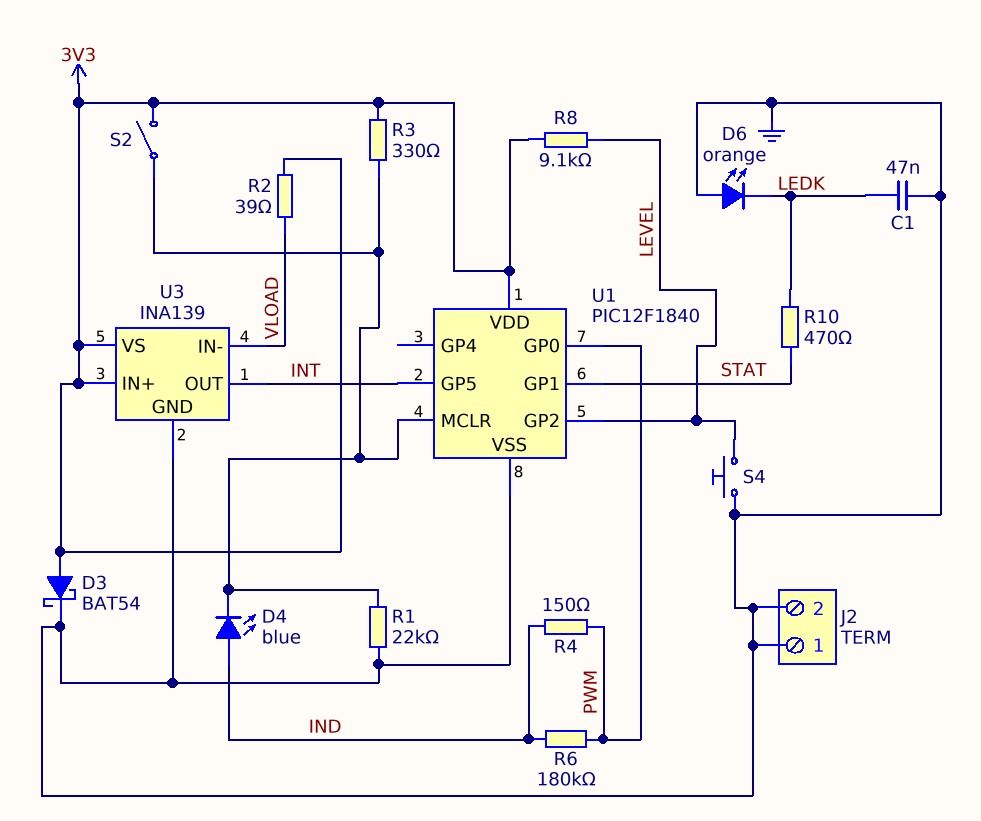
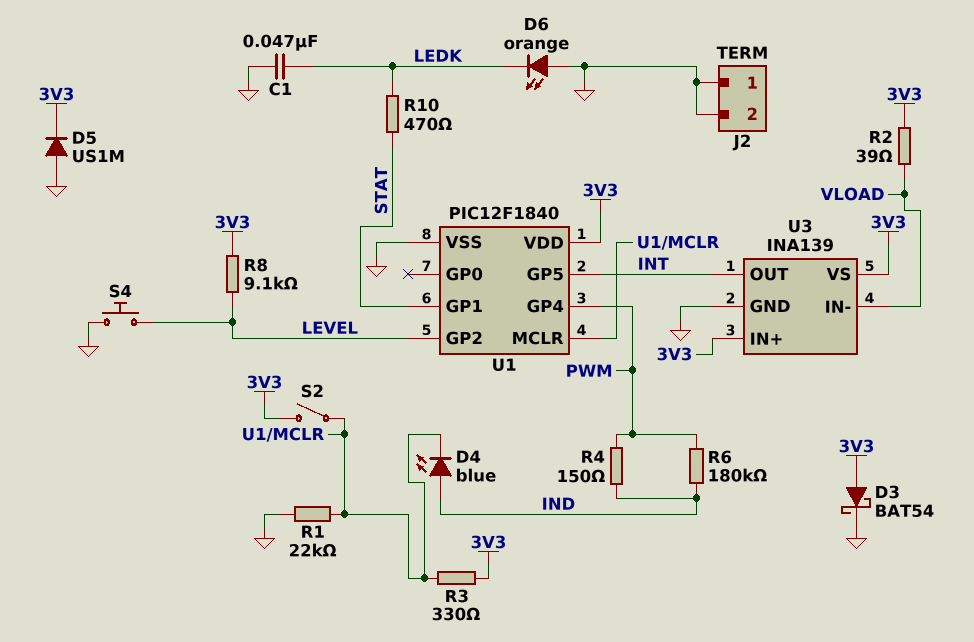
D5: none -> diode US1M (A GND, K 3V3)
U1 pin GP0: PWM -> none
U1 pin GP4: none -> PWM

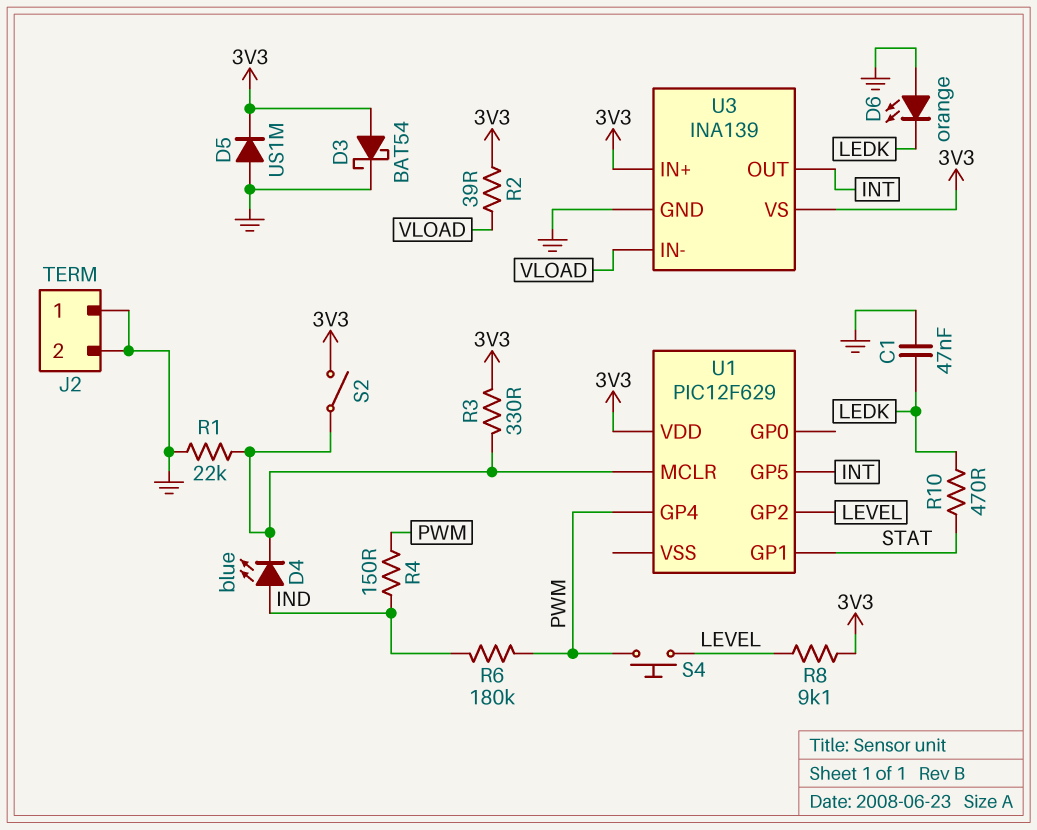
S4: button (GND, LEVEL) -> button (LEVEL, PWM)
U1: PIC12F1840 -> PIC12F629
U1 pin VSS: GND -> none

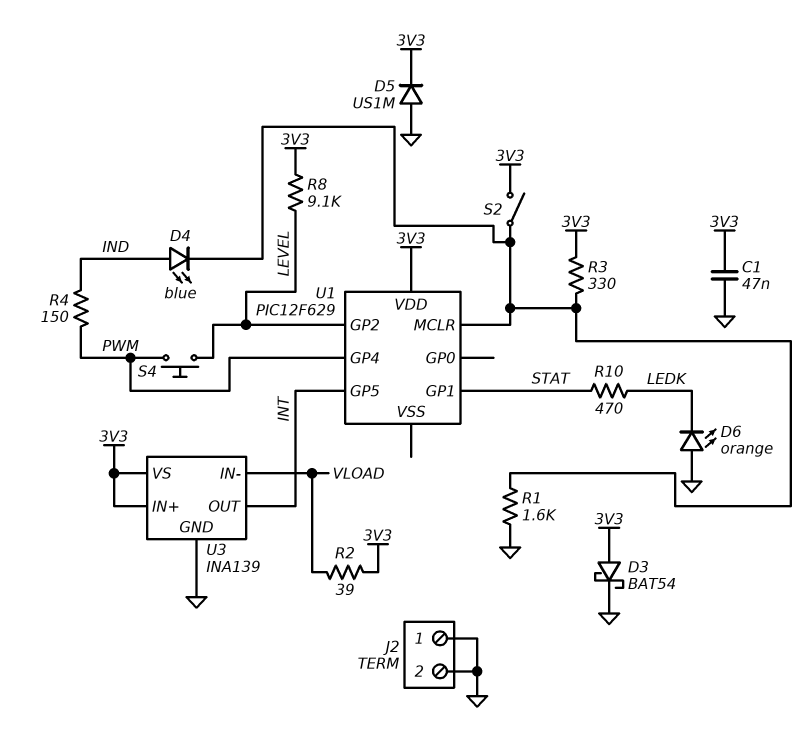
C1: 47nF (GND, LEDK) -> 47nF (3V3, GND)
R1: 22k (GND, U1/MCLR) -> 1.6k (GND, U1/MCLR)
R6: 180k (IND, PWM) -> none

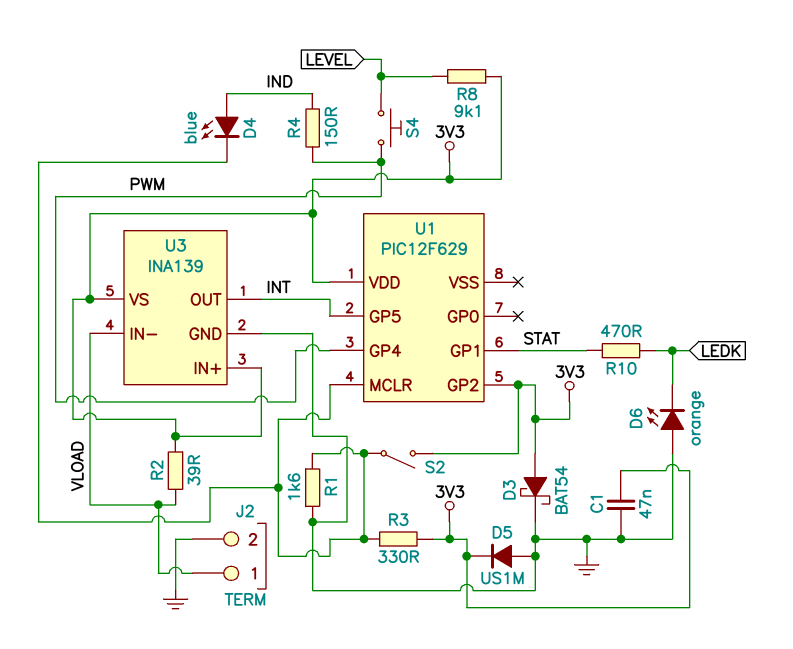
J2 pin 1: GND -> VLOAD
U1 pin GP2: LEVEL -> 3V3

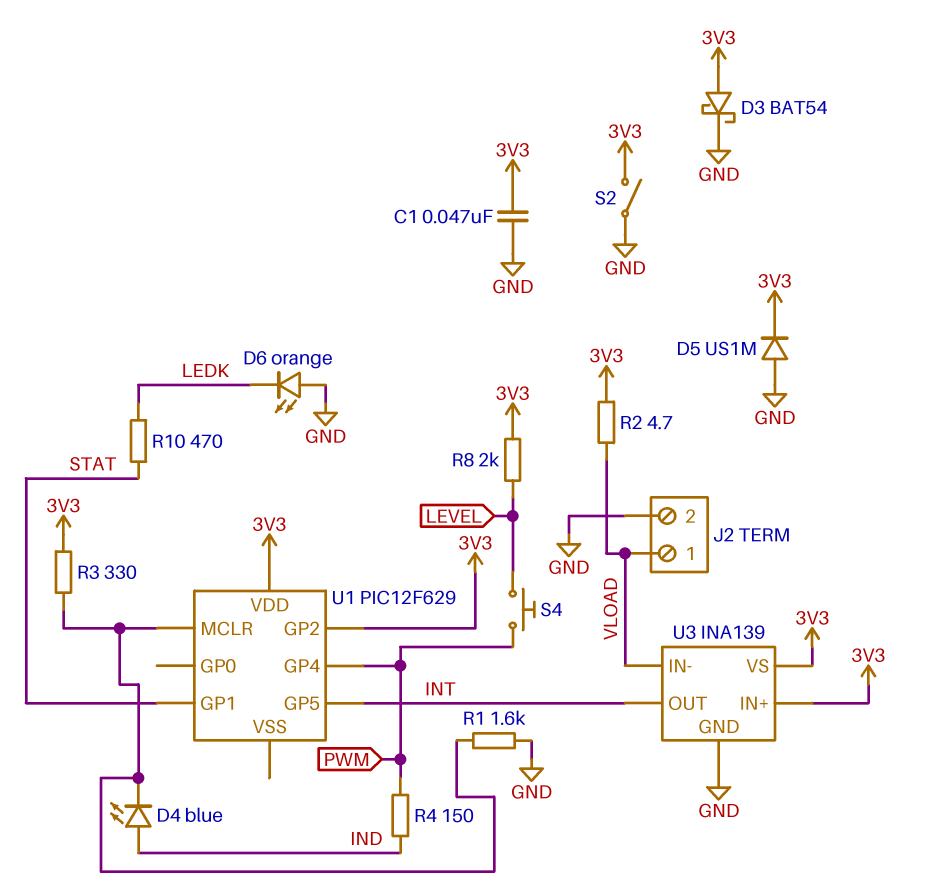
R2: 39 (3V3, VLOAD) -> 4.7 (3V3, VLOAD)
R8: 9.1k (3V3, LEVEL) -> 2k (3V3, LEVEL)
S2: switch (3V3, U1/MCLR) -> switch (3V3, GND)

